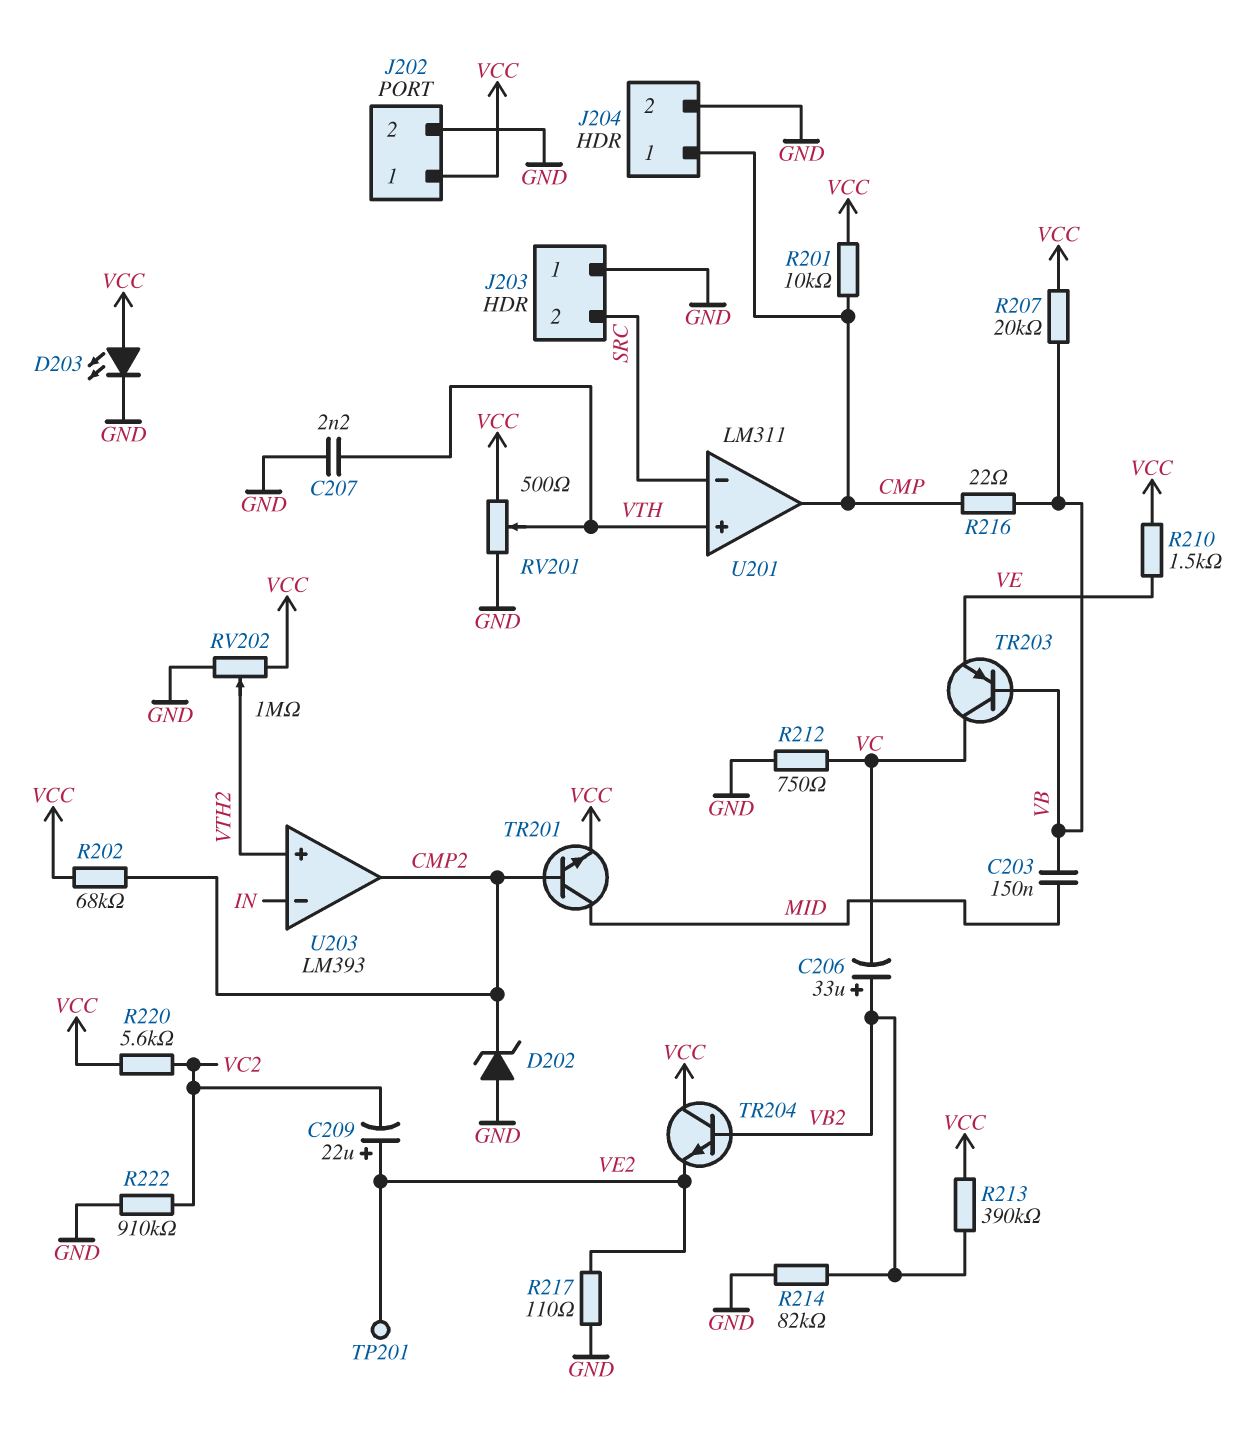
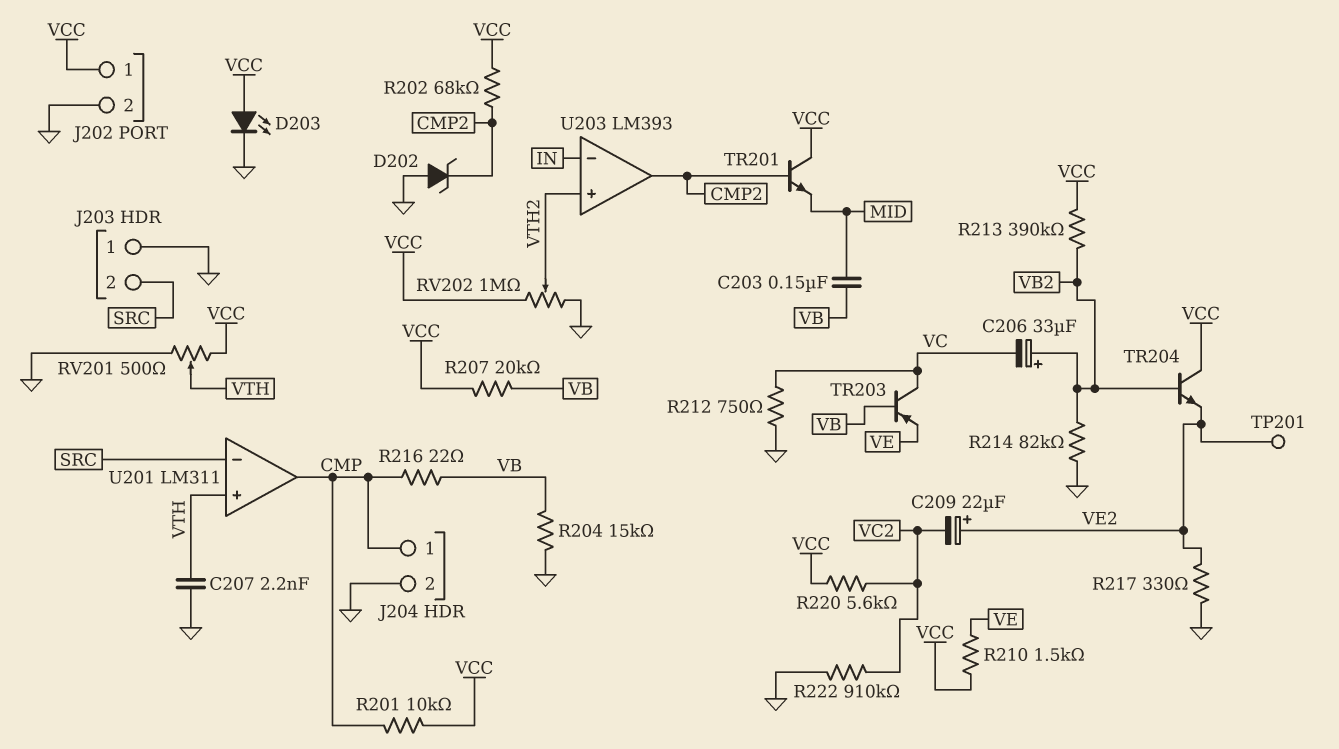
R204: none -> 15k (GND, VB)
R217: 110 (GND, VE2) -> 330 (GND, VE2)
TR201: NPN (B CMP2, C MID, E VCC) -> NPN (B CMP2, C VCC, E MID)

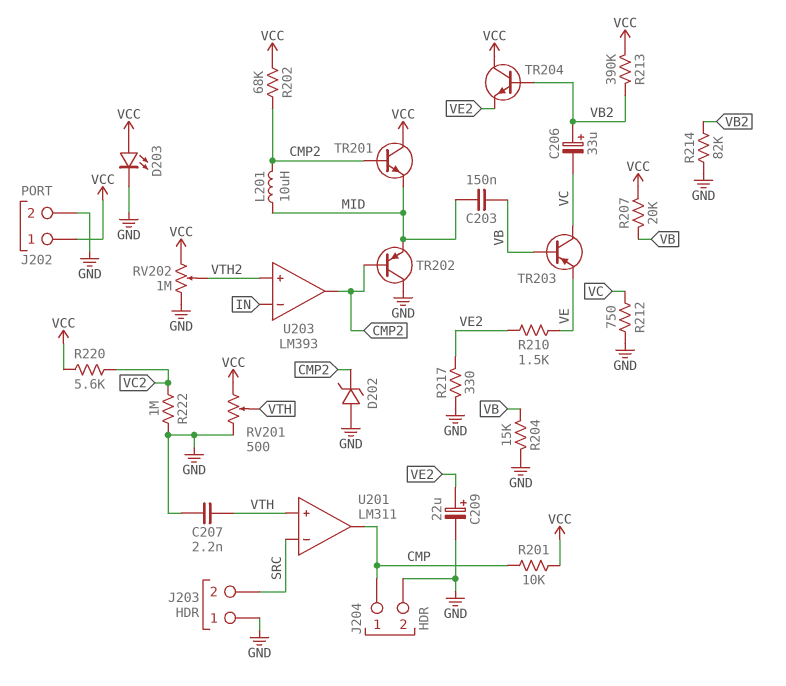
C209: 22uF (plus VE2, minus VC2) -> 22uF (plus VE2, minus GND)
L201: none -> 10uH (CMP2, MID)
R210: 1.5k (VCC, VE) -> 1.5k (VE, VE2)
R216: 22 (CMP, VB) -> none
R222: 910k (GND, VC2) -> 1M (GND, VC2)
TP201: test point (VE2) -> none
TR202: none -> PNP (B CMP2, C GND, E MID)

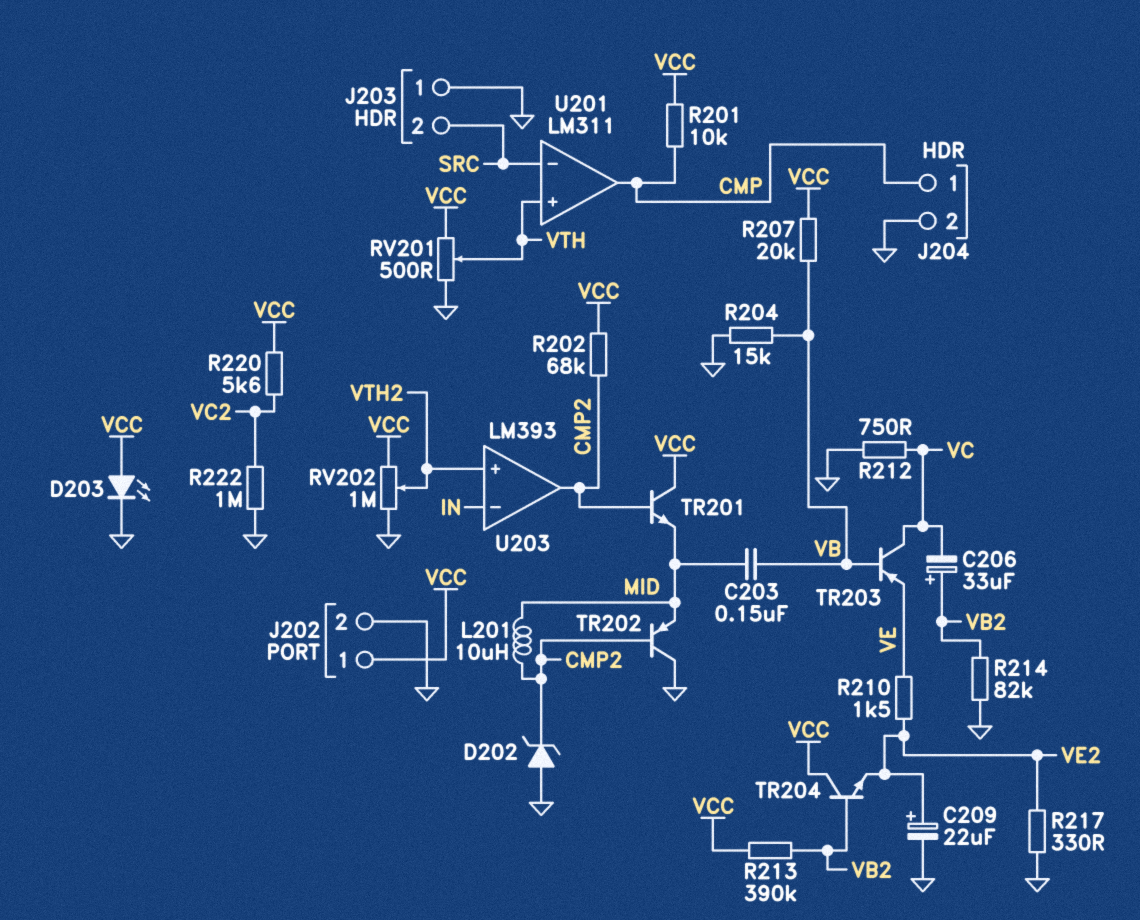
C207: 2.2nF (GND, VTH) -> none

